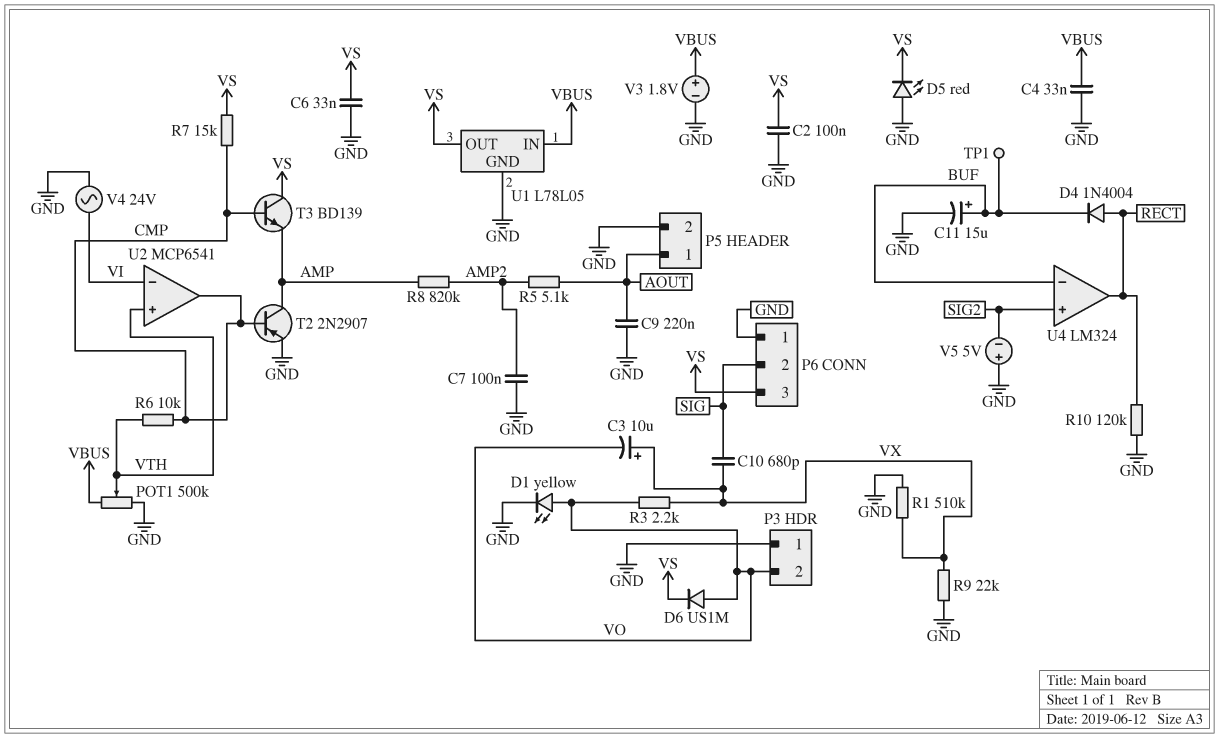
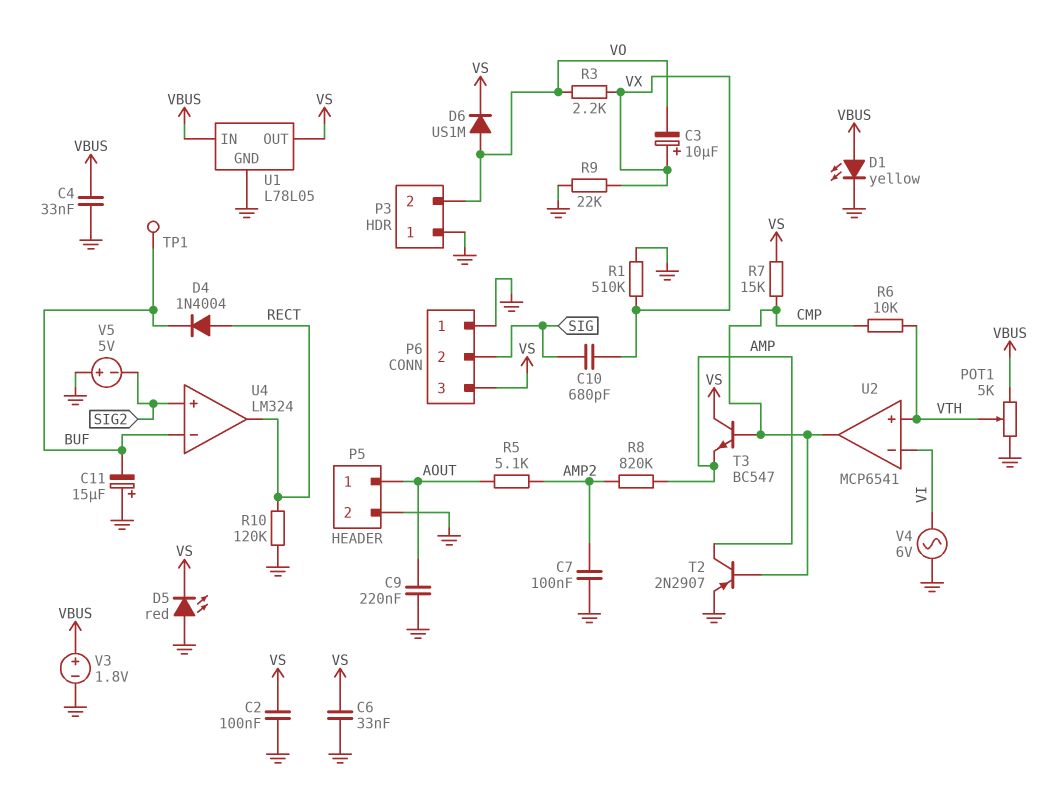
C11: 15uF (plus BUF, minus GND) -> 15uF (plus GND, minus BUF)
D1: LED yellow (A VO, K GND) -> LED yellow (A VBUS, K GND)
POT1: 500k (GND, VBUS, wiper VTH) -> 5k (GND, VBUS, wiper VTH)
T3: NPN BD139 (B CMP, C VS, E AMP) -> NPN BC547 (B CMP, C VS, E AMP)
V4: AC 24V (GND, VI) -> AC 6V (GND, VI)

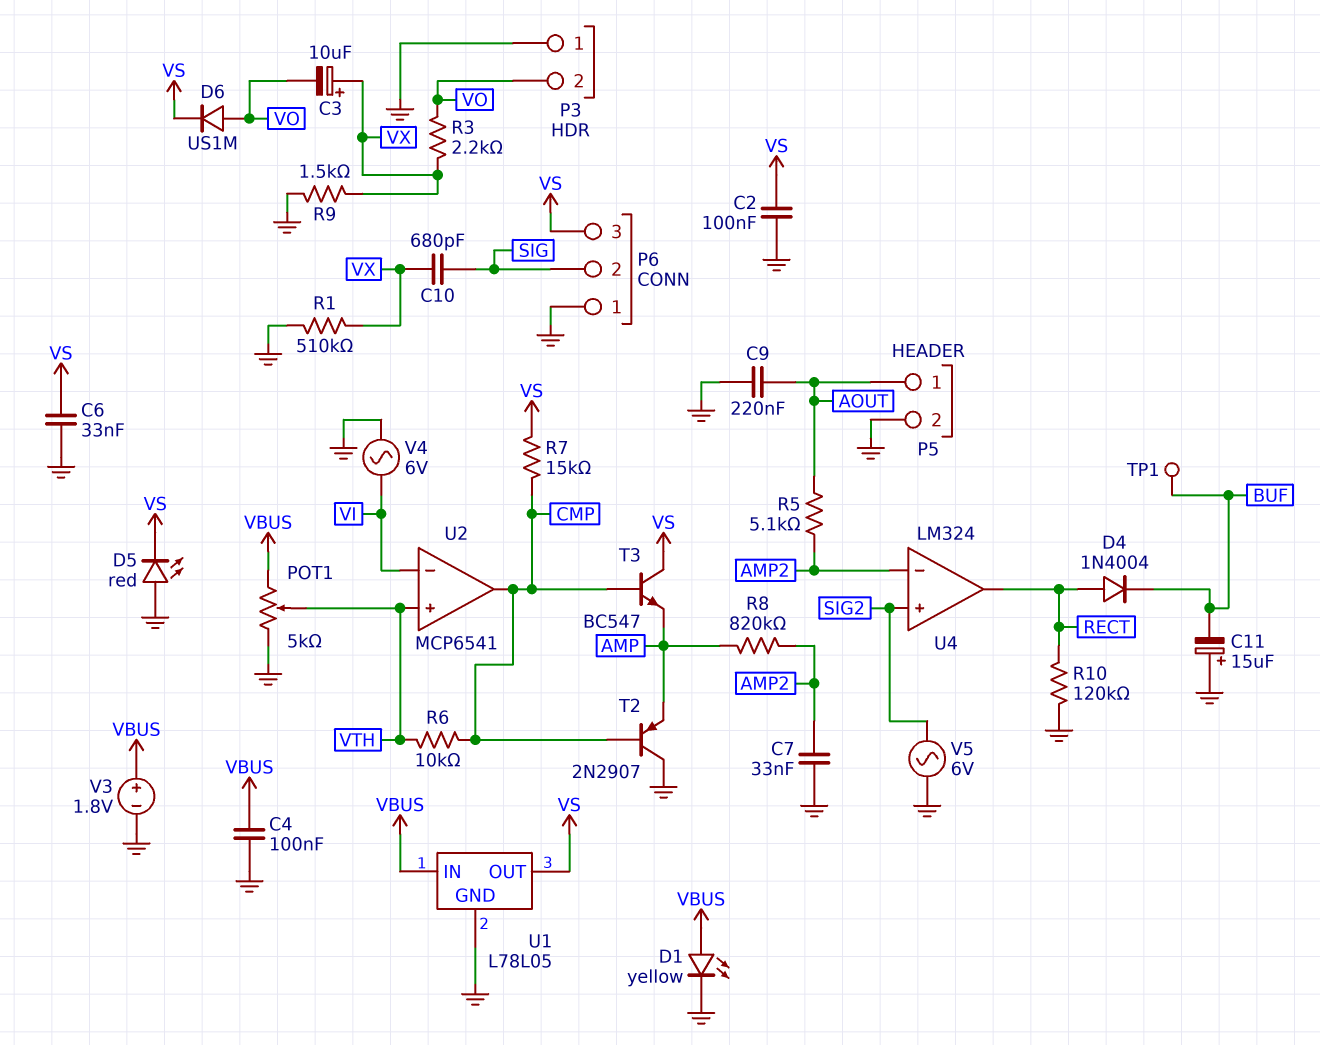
C4: 33nF (GND, VBUS) -> 100nF (GND, VBUS)
C7: 100nF (AMP2, GND) -> 33nF (AMP2, GND)
R9: 22k (GND, VX) -> 1.5k (GND, VX)
T2: PNP 2N2907 (B CMP, C AMP, E GND) -> PNP 2N2907 (B CMP, C GND, E AMP)
U4 pin in-: BUF -> AMP2
V5: 5V (plus GND, minus SIG2) -> AC 6V (GND, SIG2)

